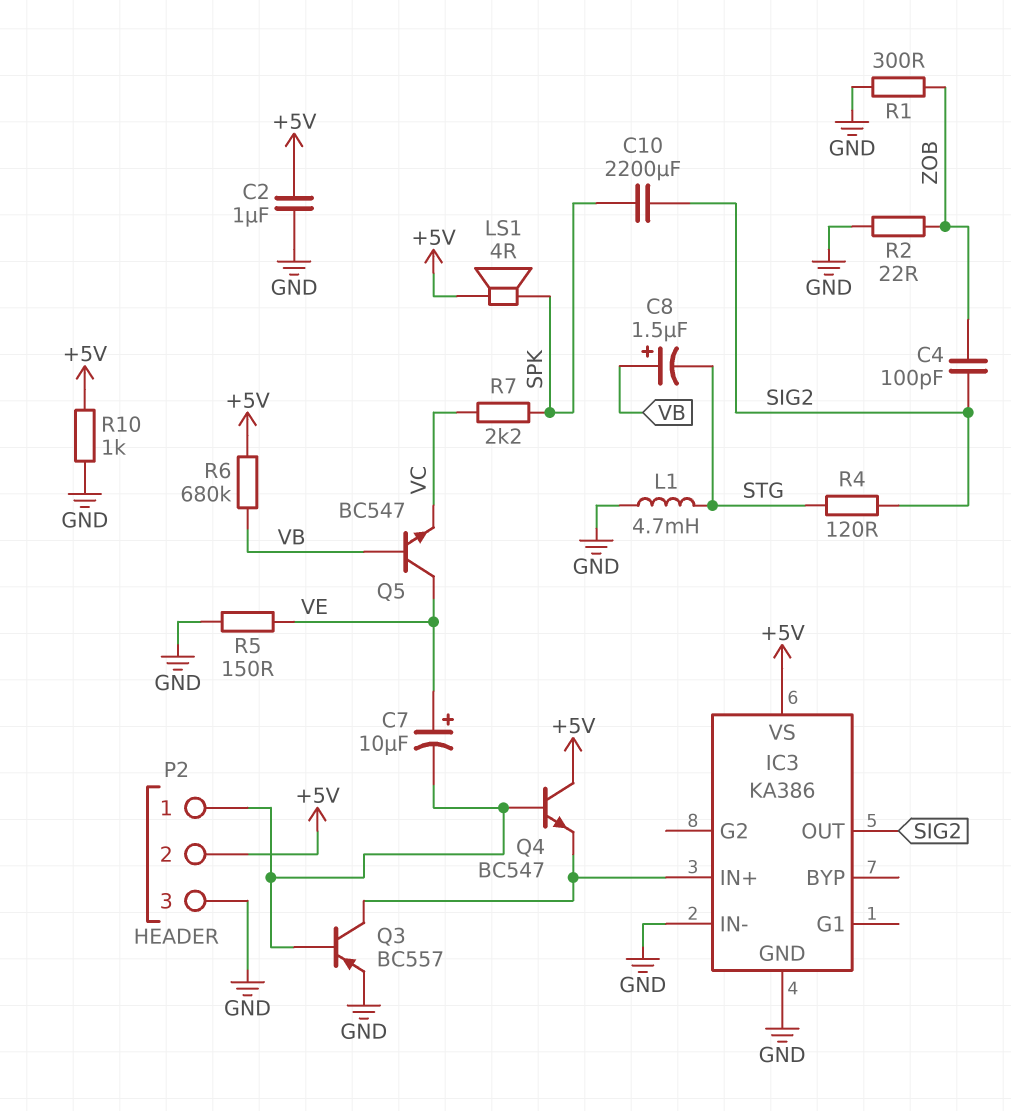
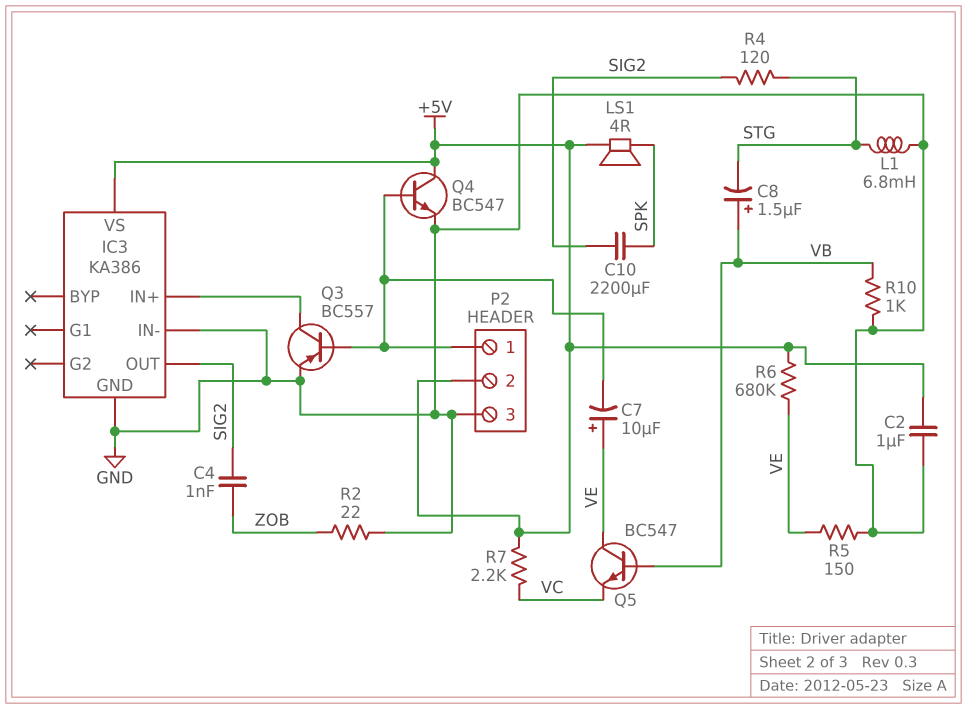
C4: 100pF (SIG2, ZOB) -> 1nF (SIG2, ZOB)
L1: 4.7mH (GND, STG) -> 6.8mH (GND, STG)
Q4: NPN BC547 (B P2/1, C +5V, E IC3/IN+) -> NPN BC547 (B P2/1, C +5V, E GND)
R1: 300 (GND, ZOB) -> none
R6: 680k (+5V, VB) -> 680k (+5V, VE)
R7: 2.2k (SPK, VC) -> 2.2k (+5V, VC)
R10: 1k (+5V, GND) -> 1k (GND, VB)

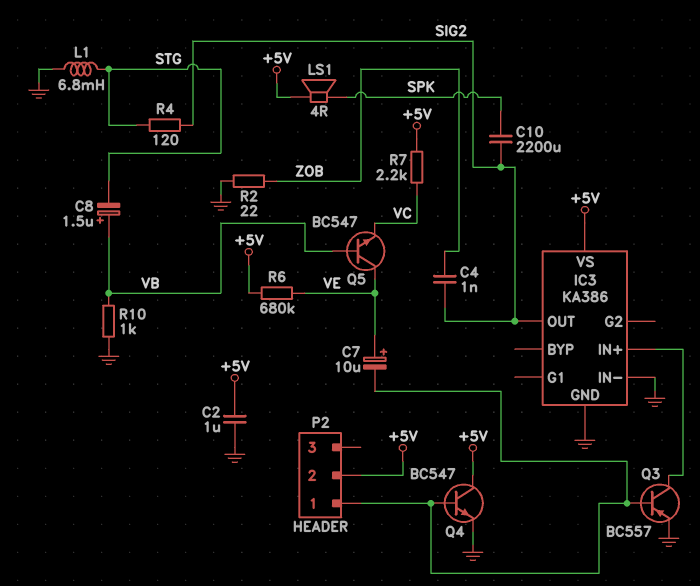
P2 pin 3: GND -> none
R5: 150 (GND, VE) -> none

